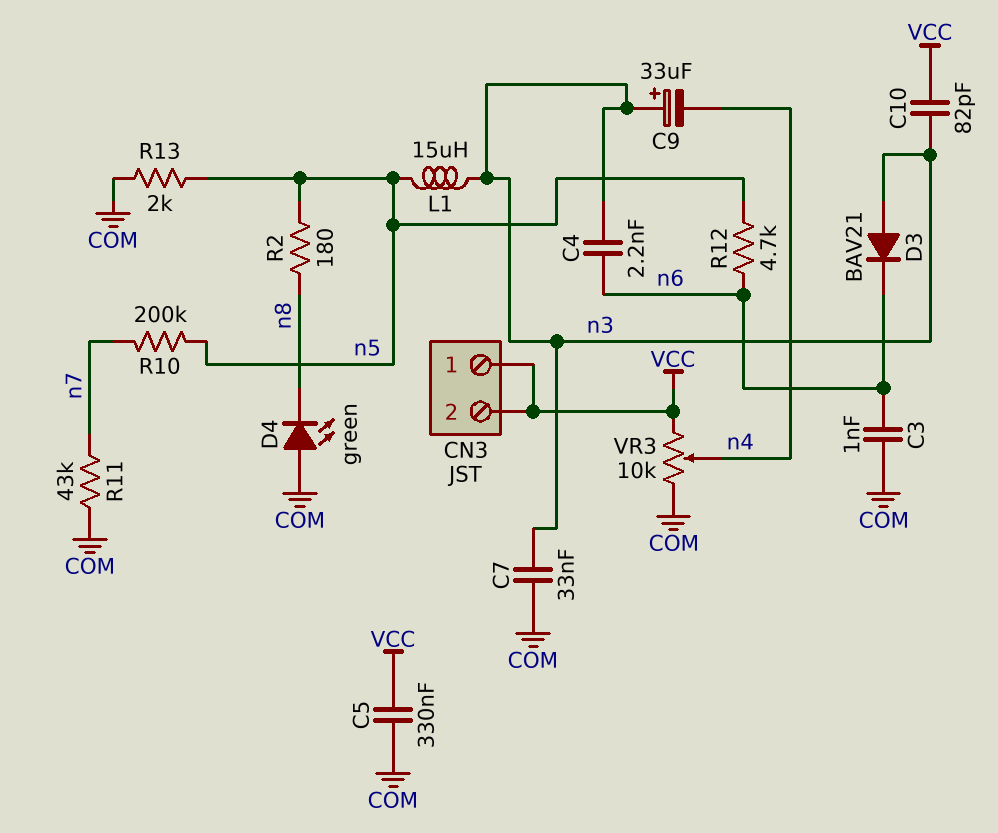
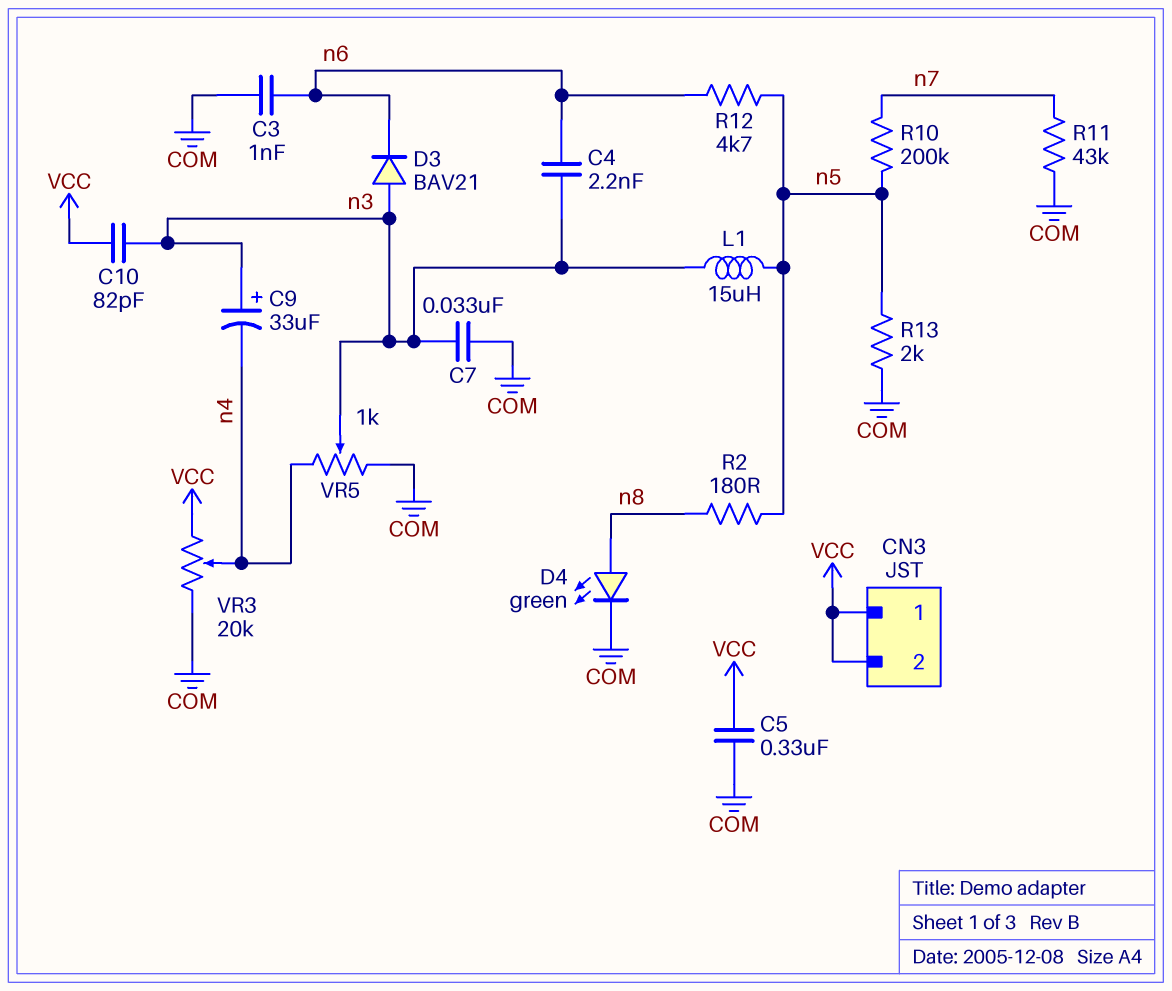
D4: LED green (A COM, K n8) -> LED green (A n8, K COM)
VR3: 10k (COM, VCC, wiper n4) -> 20k (COM, VCC, wiper n4)
VR5: none -> 1k (COM, n4, wiper n3)

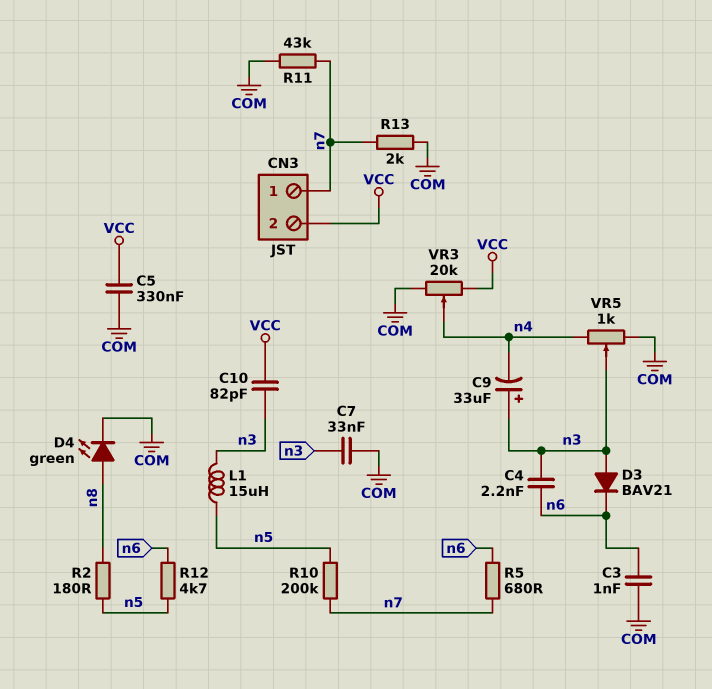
CN3 pin 1: VCC -> n7
R5: none -> 680 (n6, n7)
R13: 2k (COM, n5) -> 2k (COM, n7)

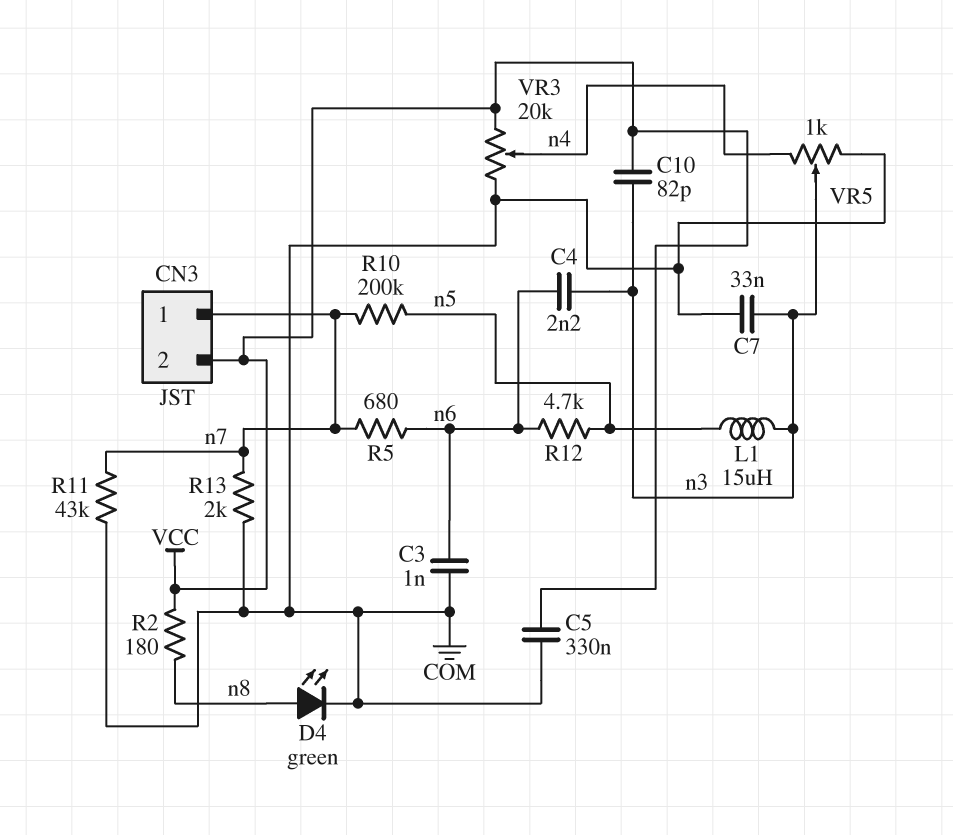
C9: 33uF (plus n3, minus n4) -> none
D3: diode BAV21 (A n3, K n6) -> none
R2: 180 (n5, n8) -> 180 (VCC, n8)

